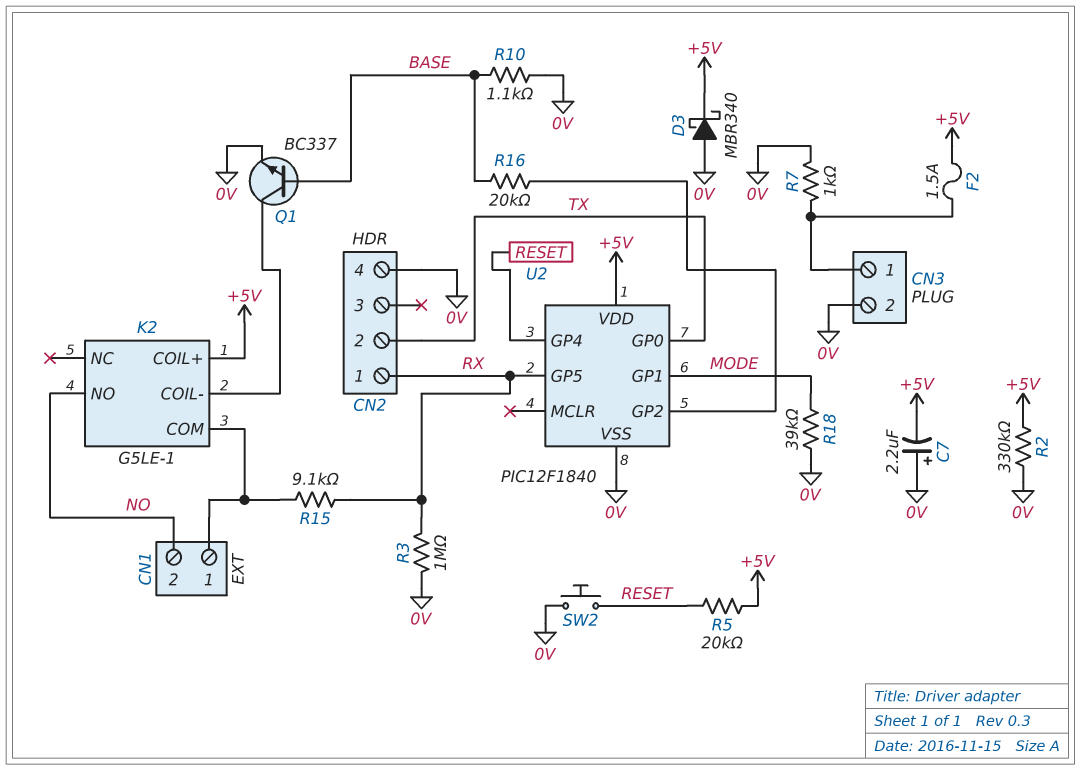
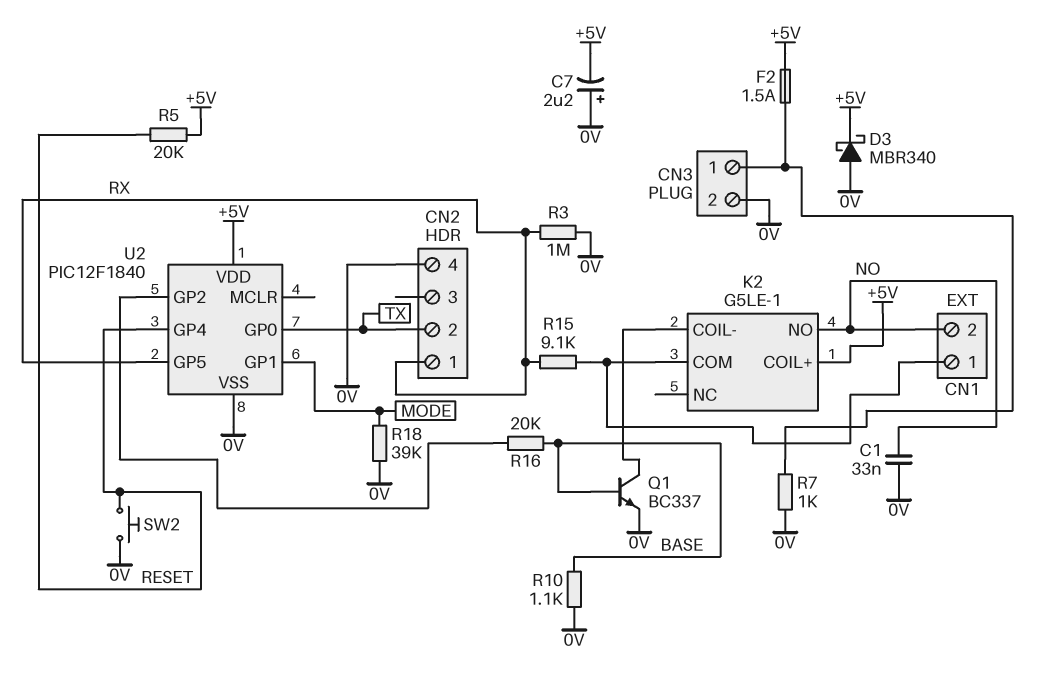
C1: none -> 33nF (0V, NO)
R2: 330k (+5V, 0V) -> none

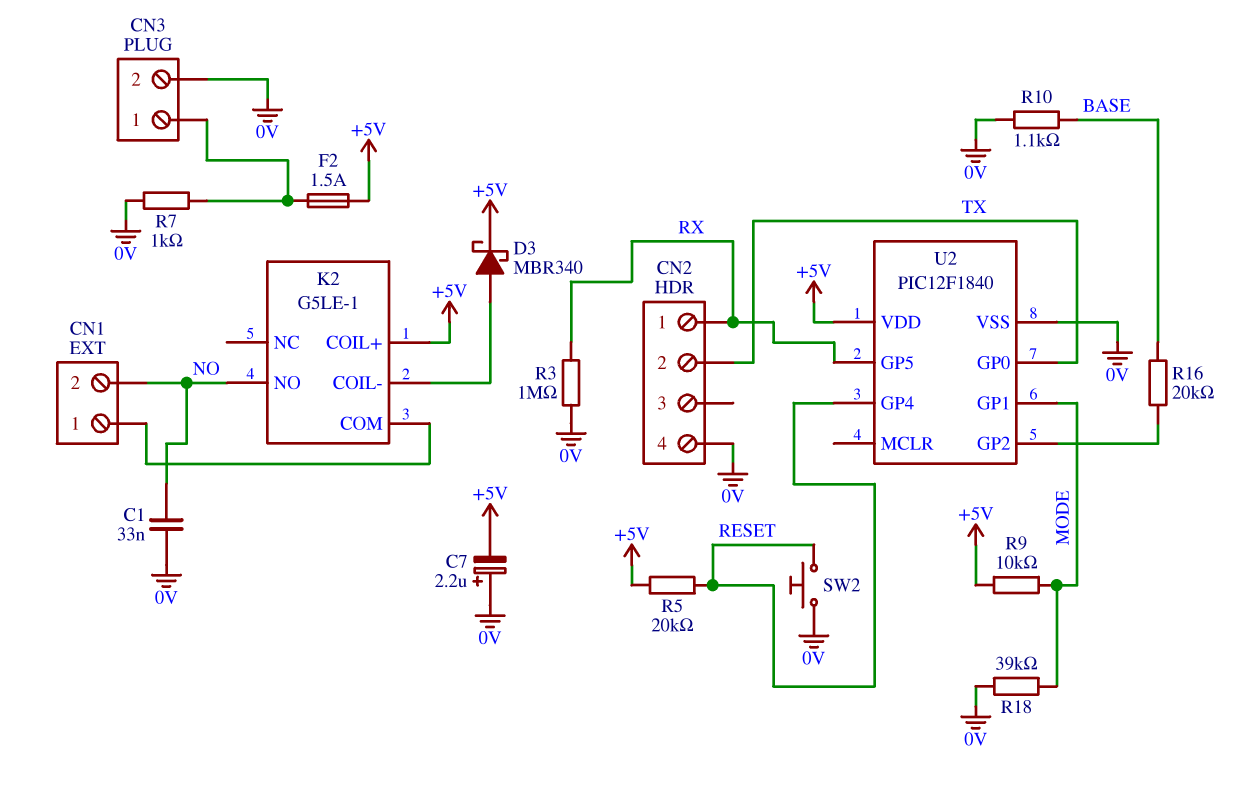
D3: schottky MBR340 (A 0V, K +5V) -> schottky MBR340 (A K2/COIL-, K +5V)
Q1: NPN BC337 (B BASE, C K2/COIL-, E 0V) -> none
R9: none -> 10k (+5V, MODE)
R15: 9.1k (CN1/1, RX) -> none

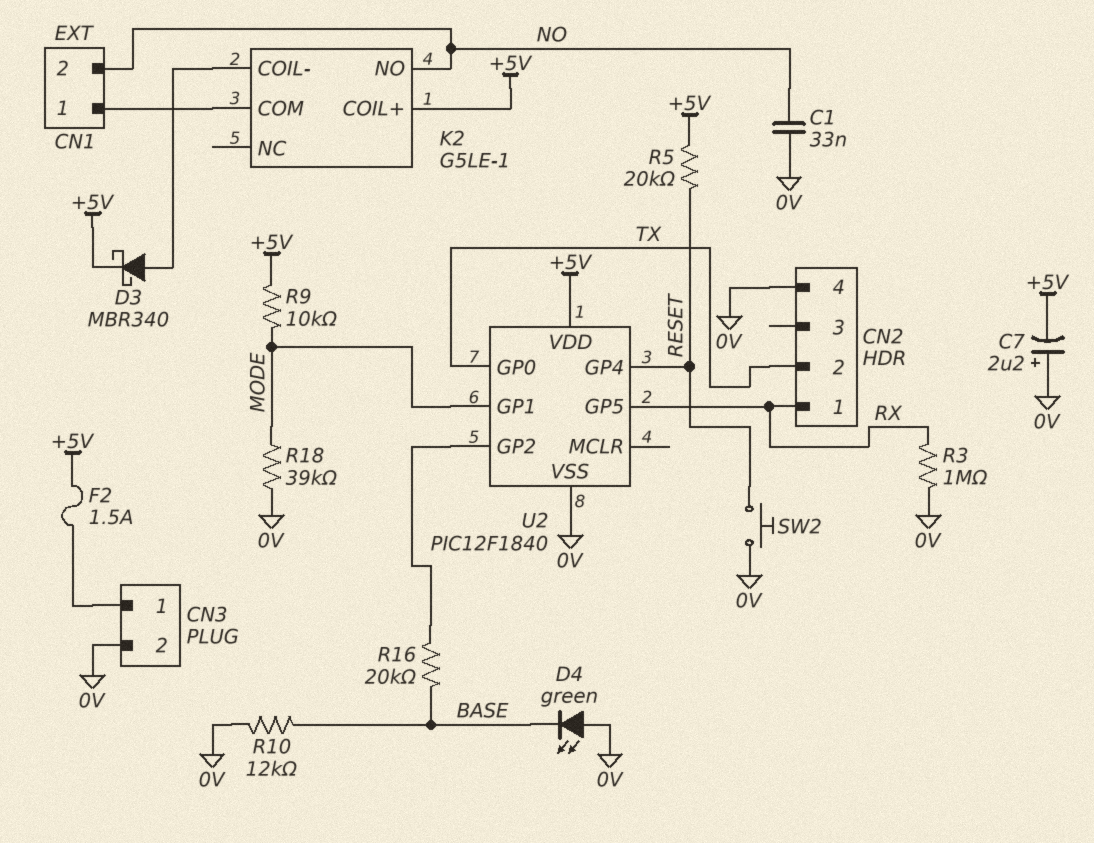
D4: none -> LED green (A 0V, K BASE)
R7: 1k (0V, CN3/1) -> none
R10: 1.1k (0V, BASE) -> 12k (0V, BASE)

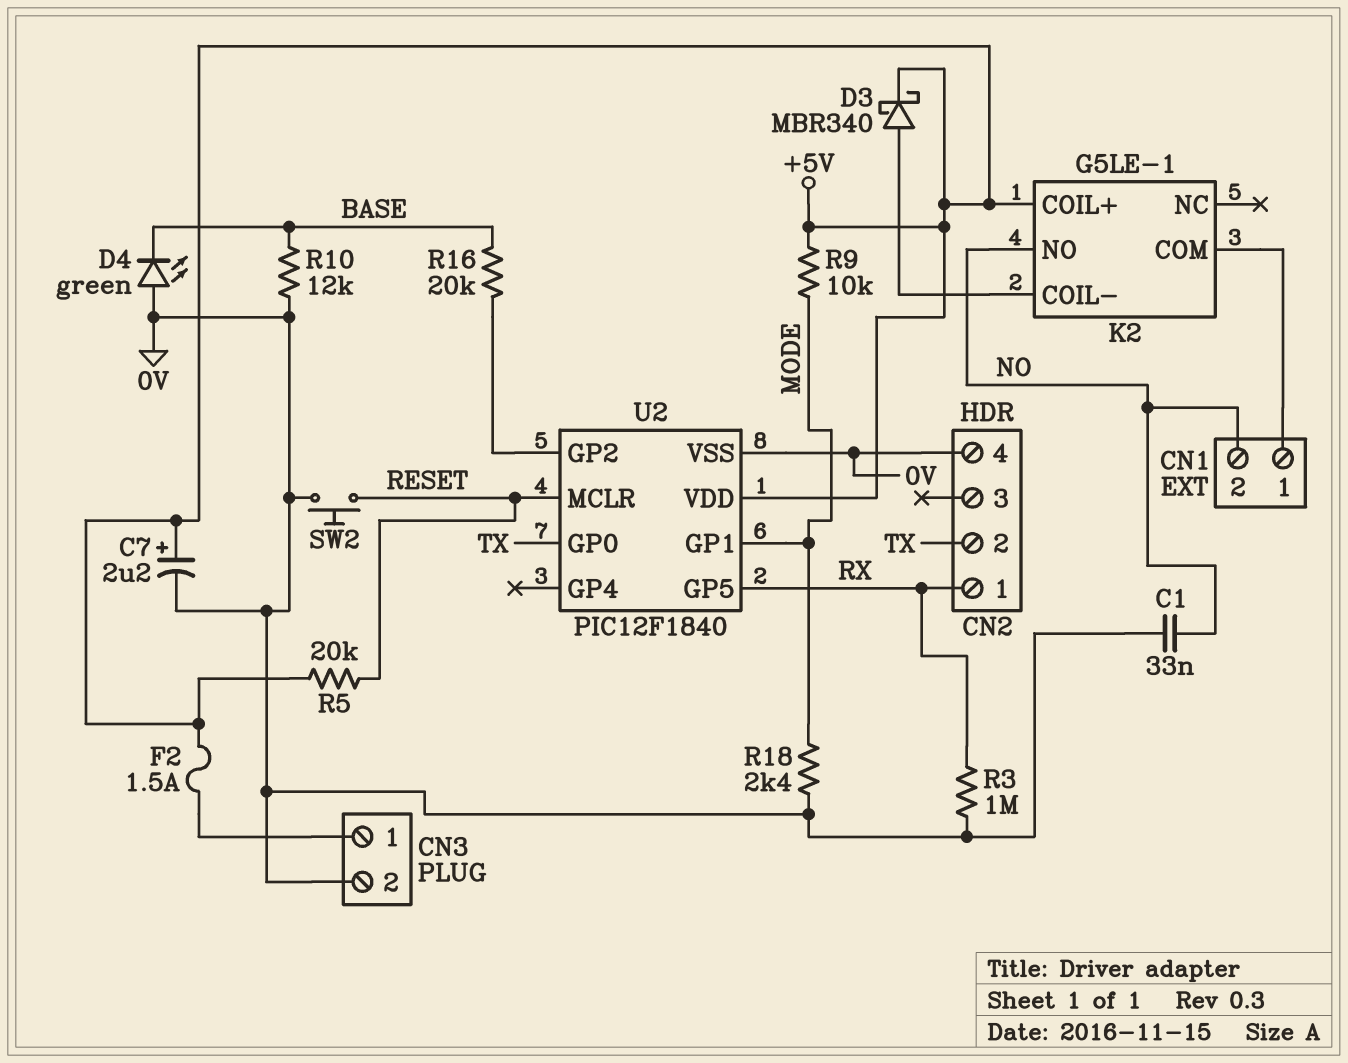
C7: 2.2uF (plus 0V, minus +5V) -> 2.2uF (plus +5V, minus 0V)
R18: 39k (0V, MODE) -> 2.4k (0V, MODE)
U2 pin GP4: RESET -> none
U2 pin MCLR: none -> RESET

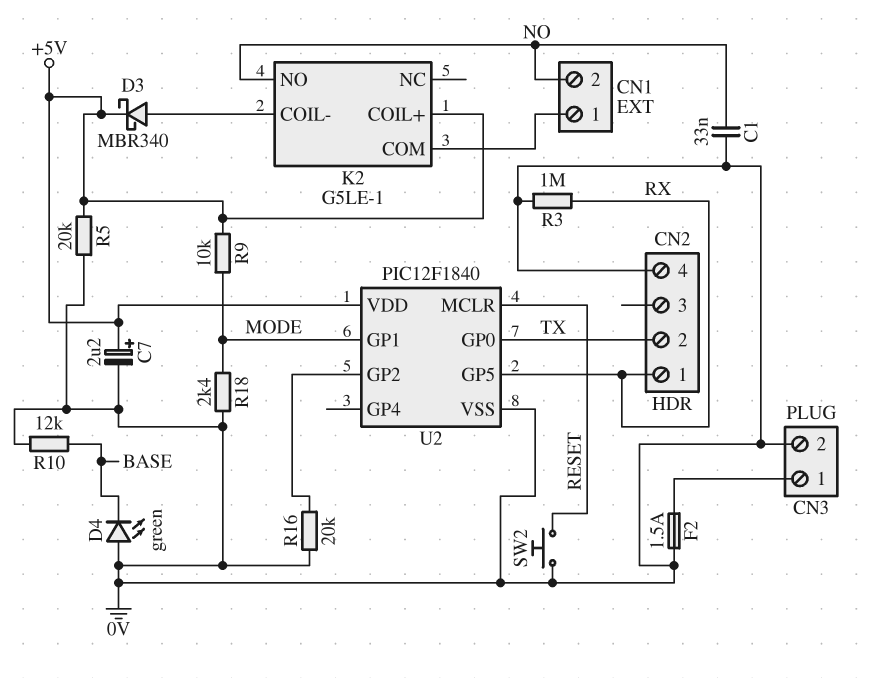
F2: 1.5A (+5V, CN3/1) -> 1.5A (0V, CN3/1)
R5: 20k (+5V, RESET) -> 20k (+5V, 0V)
R16: 20k (BASE, U2/GP2) -> 20k (0V, U2/GP2)

